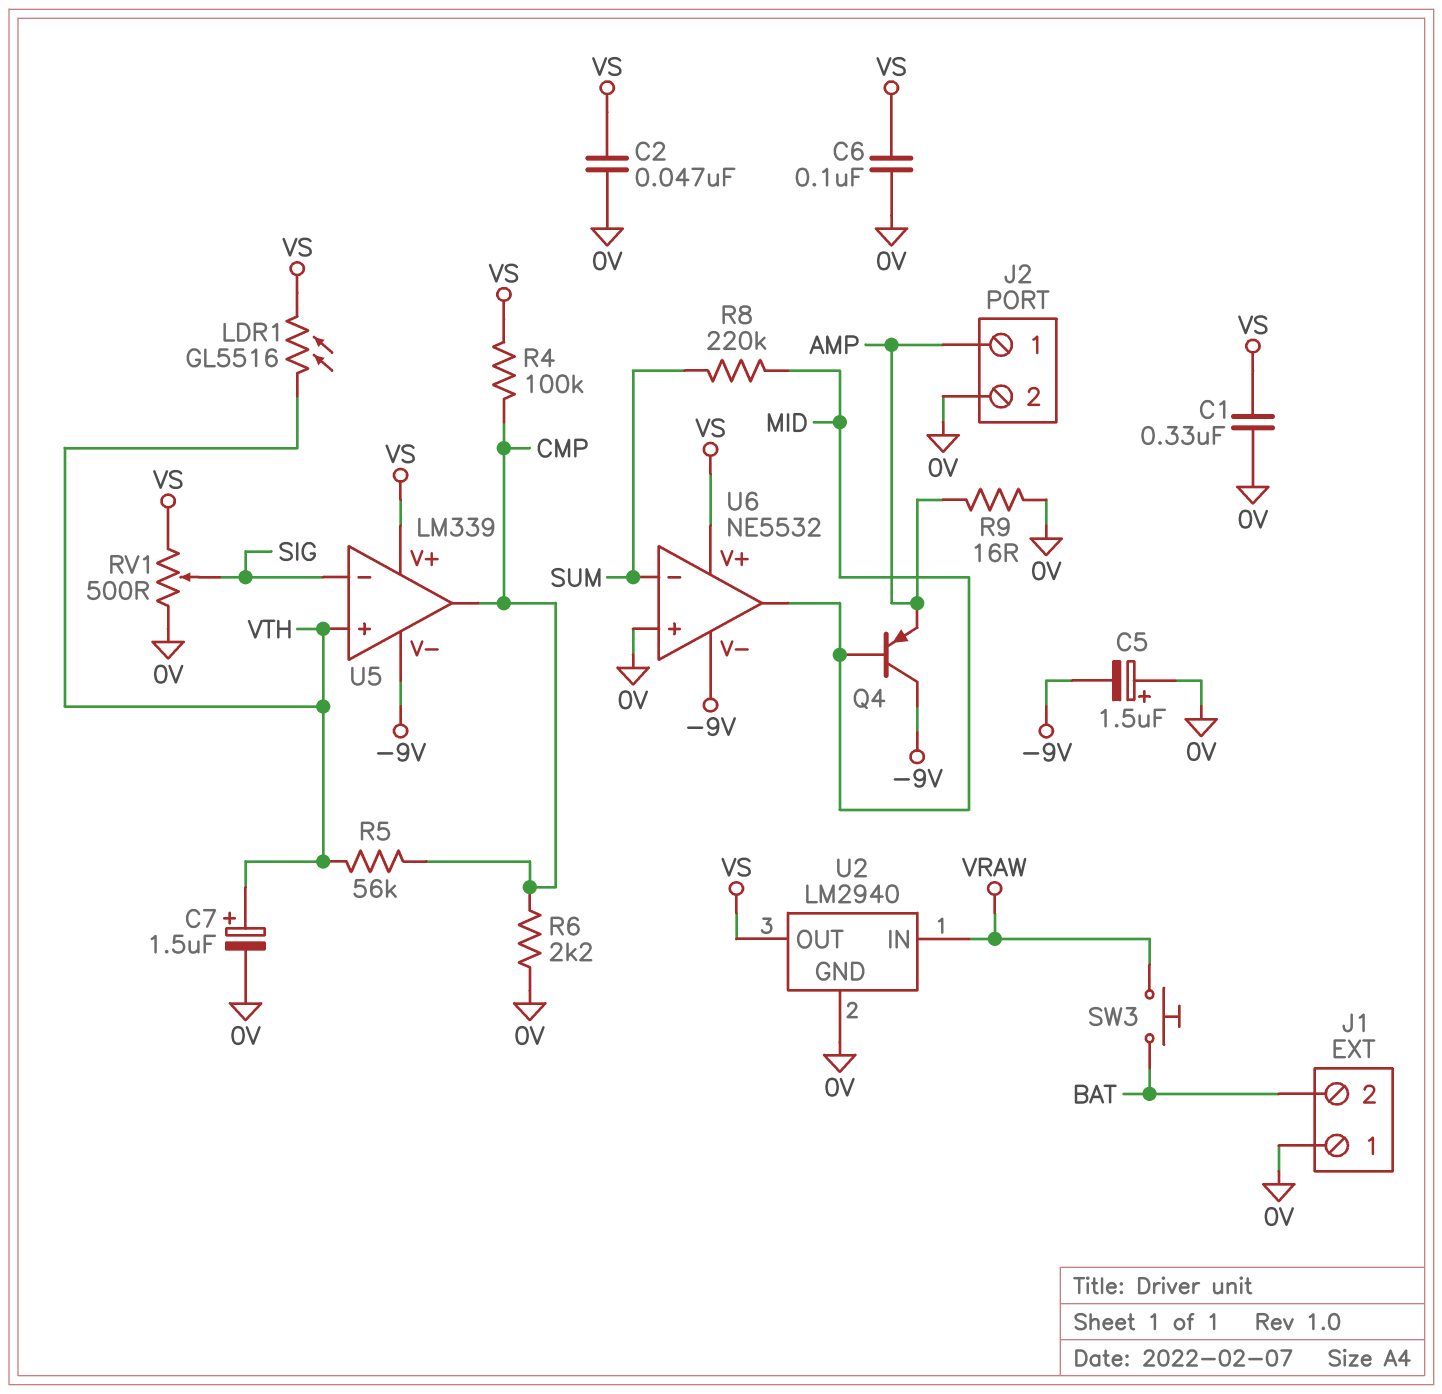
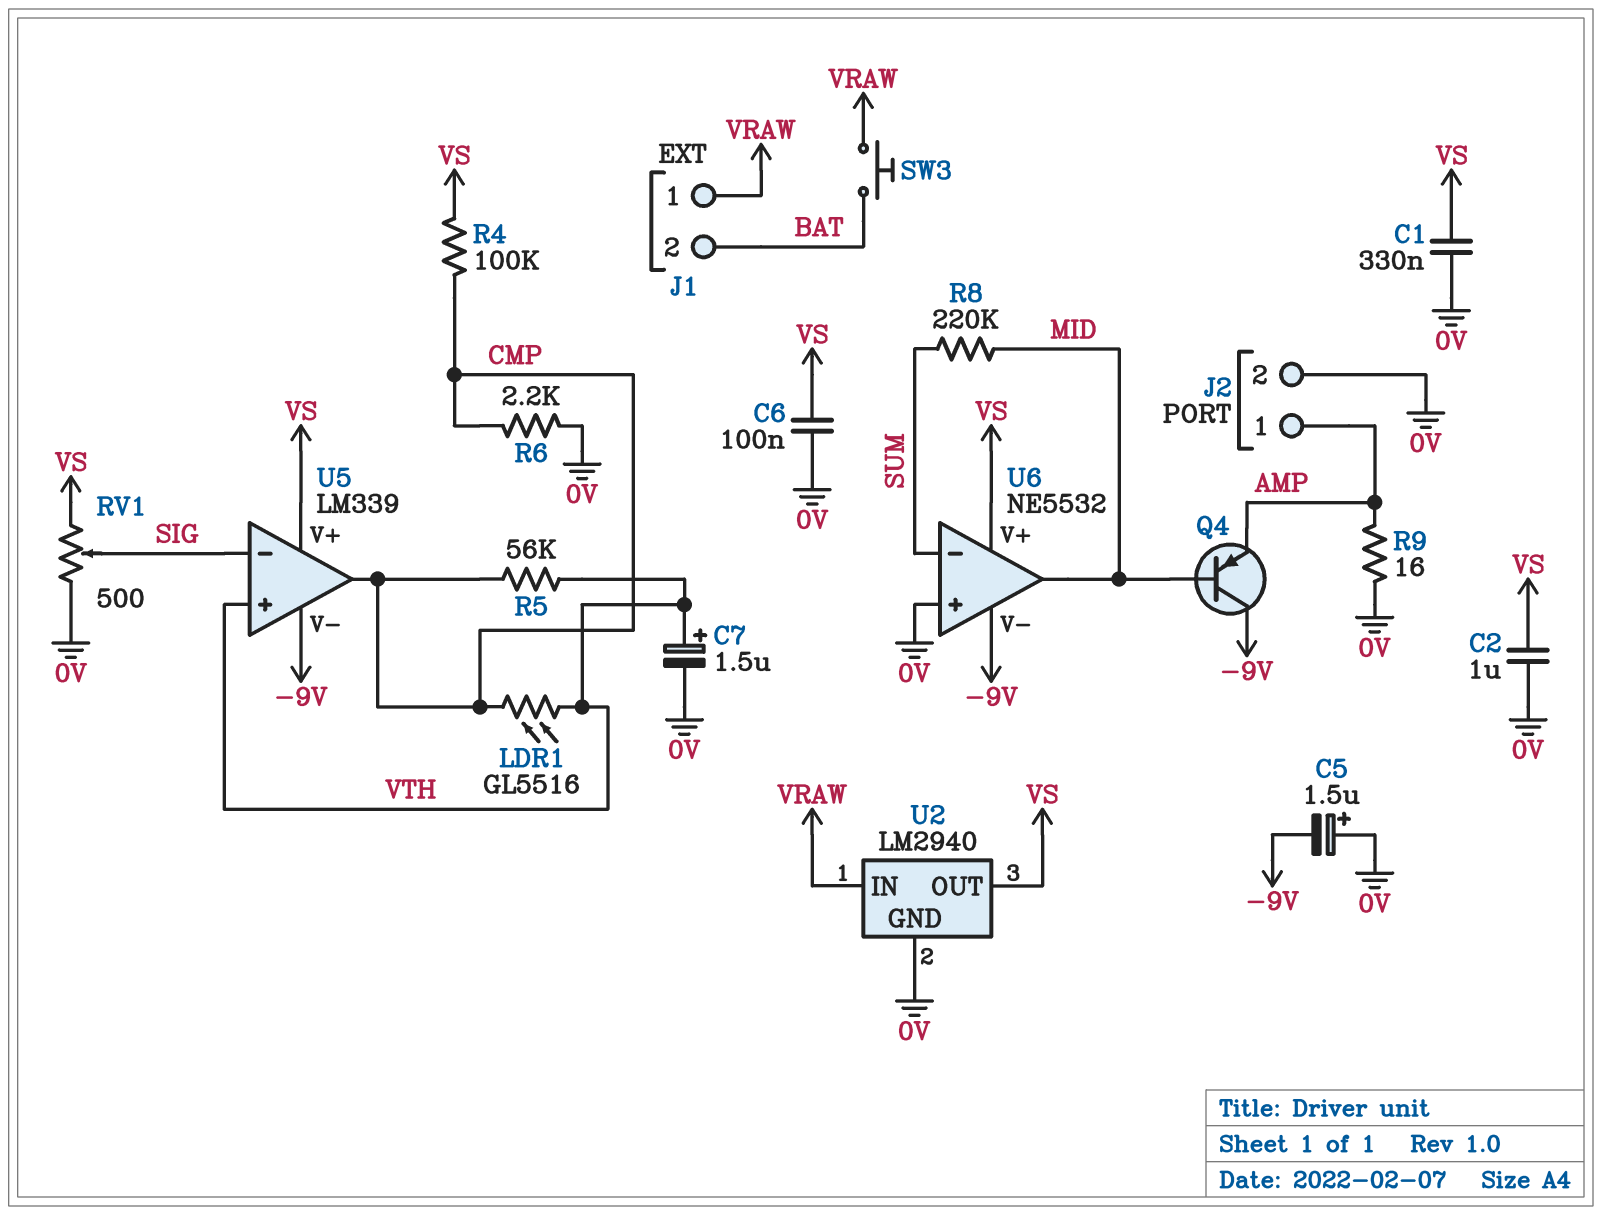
C2: 47nF (0V, VS) -> 1uF (0V, VS)
J1 pin 1: 0V -> VRAW
LDR1: GL5516 (VS, VTH) -> GL5516 (CMP, VTH)

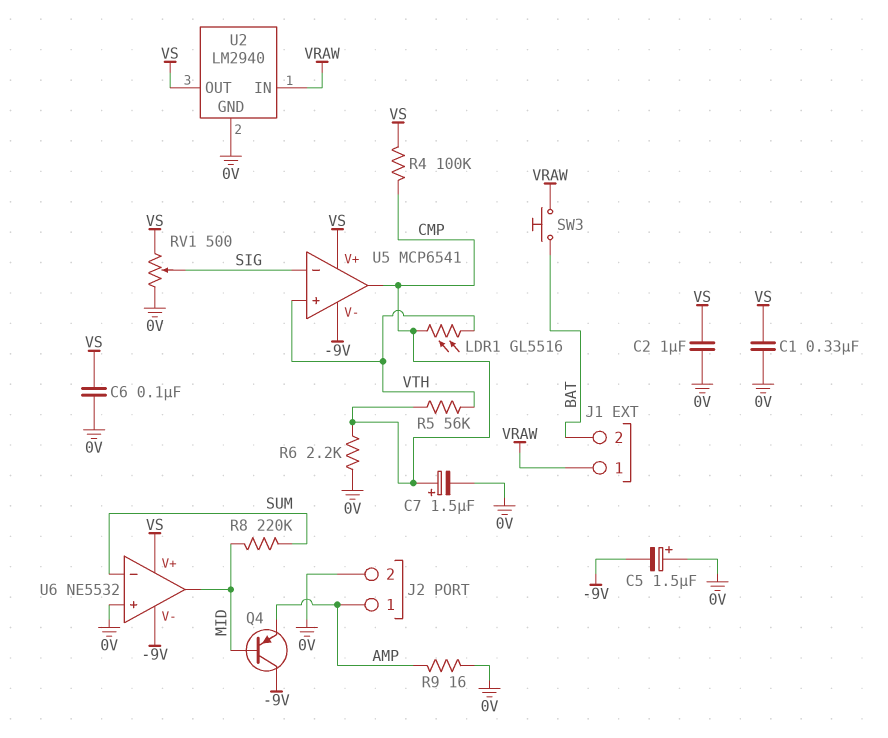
C7: 1.5uF (plus VTH, minus 0V) -> 1.5uF (plus CMP, minus 0V)
U5: LM339 -> MCP6541

